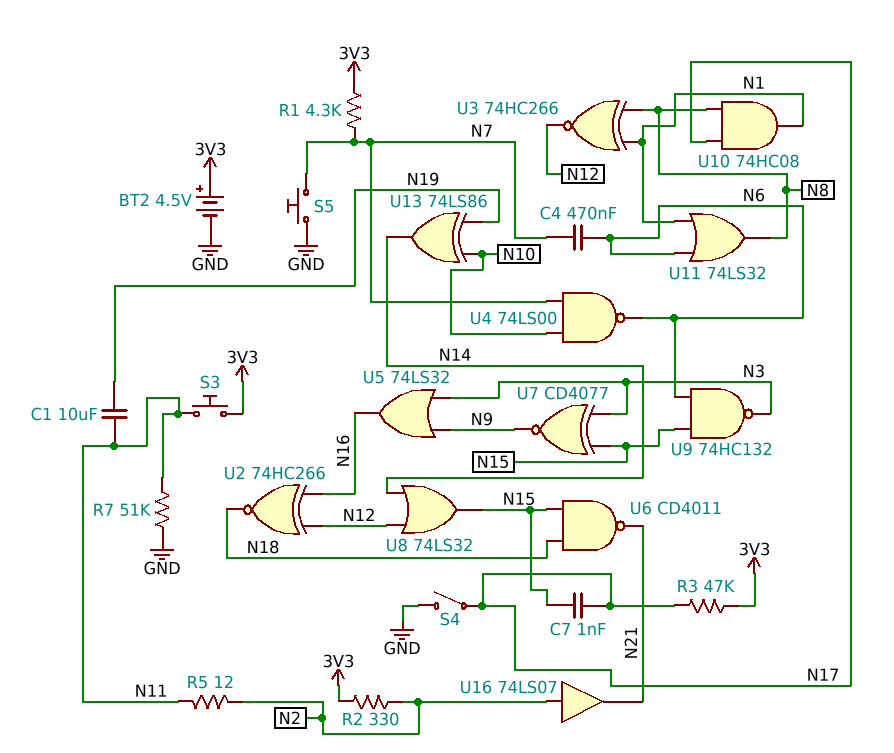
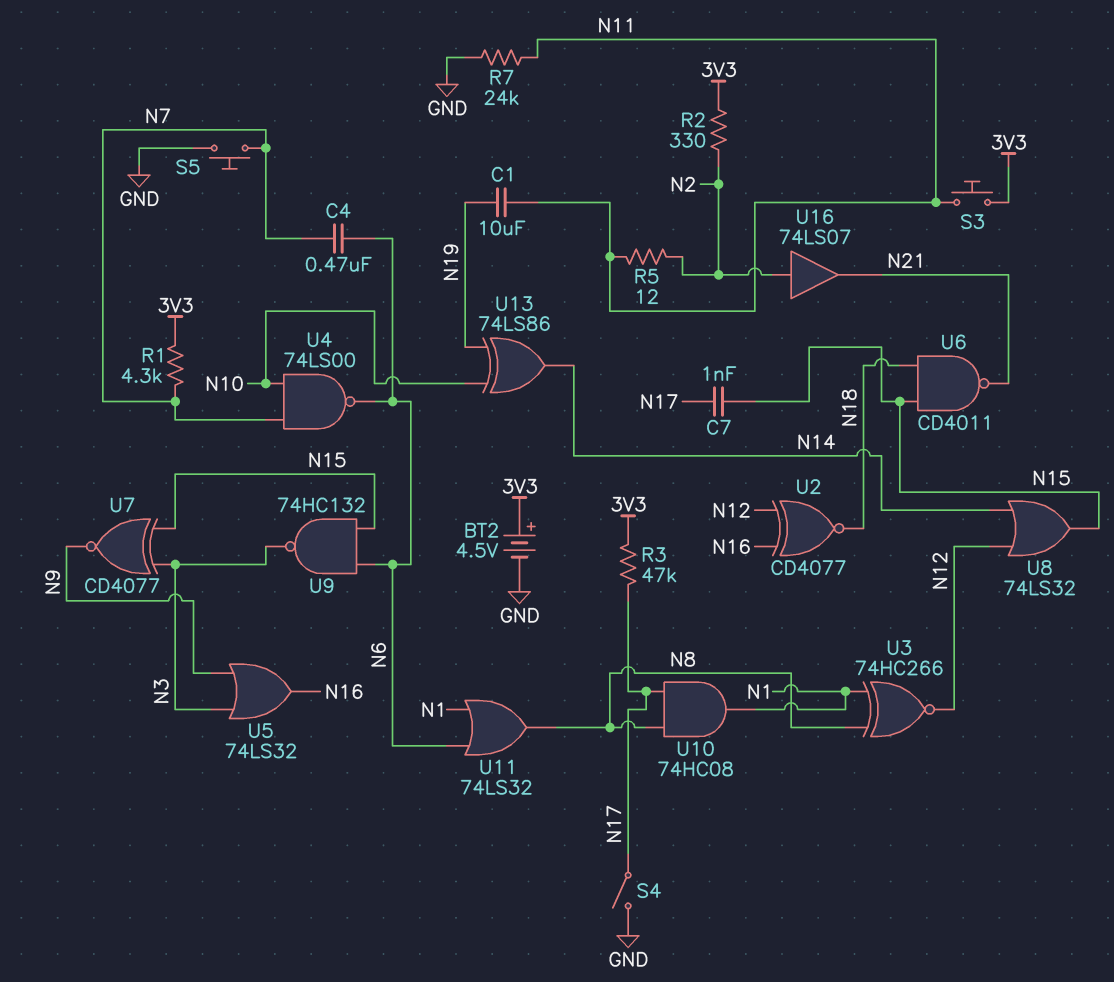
R7: 51k (GND, N11) -> 24k (GND, N11)
U2: XNOR 74HC266 (in N12, in N16, out N18) -> XNOR CD4077 (in N12, in N16, out N18)

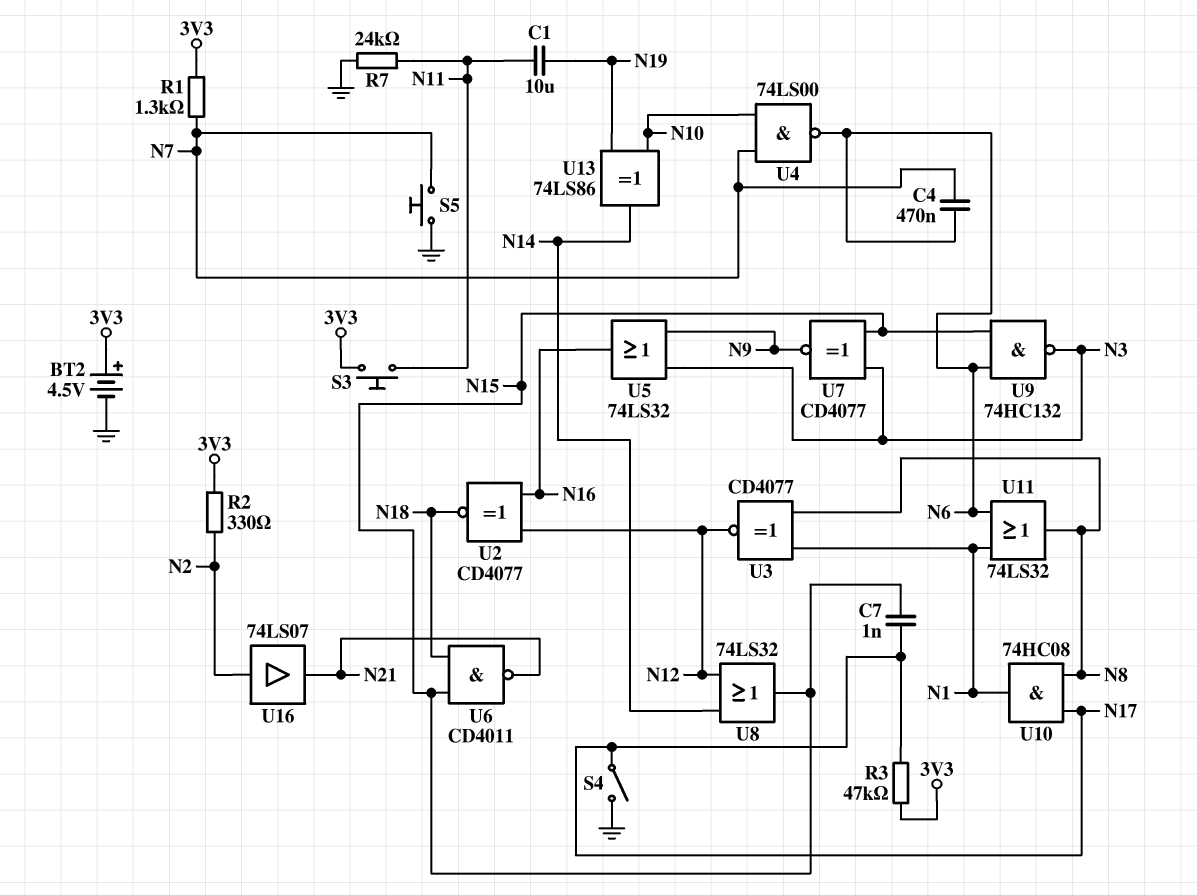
R1: 4.3k (3V3, N7) -> 1.3k (3V3, N7)
R5: 12 (N2, N11) -> none
U3: XNOR 74HC266 (in N1, in N8, out N12) -> XNOR CD4077 (in N1, in N8, out N12)

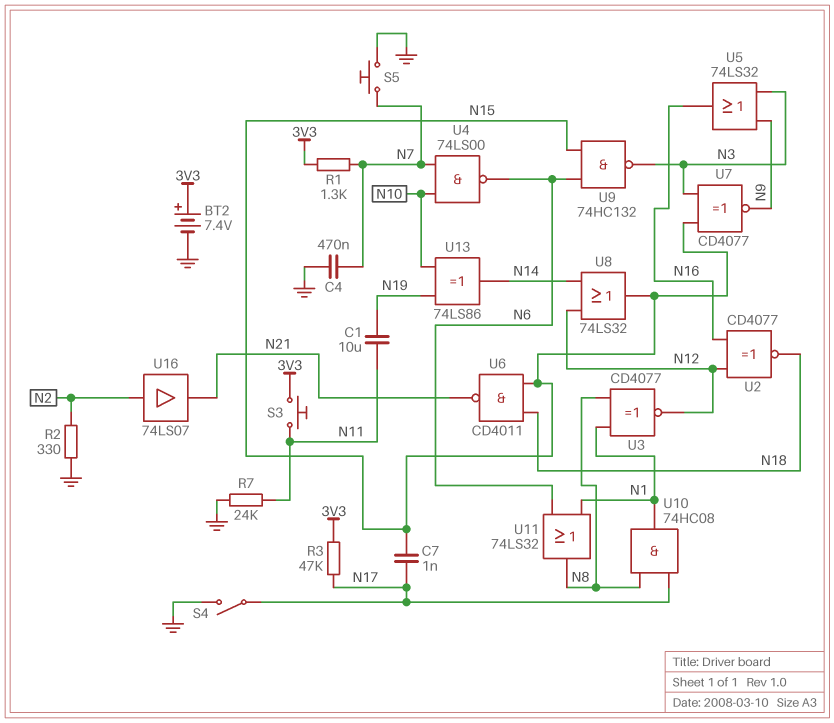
BT2: 4.5V (plus 3V3, minus GND) -> 7.4V (plus 3V3, minus GND)
C4: 470nF (N6, N7) -> 470nF (GND, N7)
R2: 330 (3V3, N2) -> 330 (GND, N2)

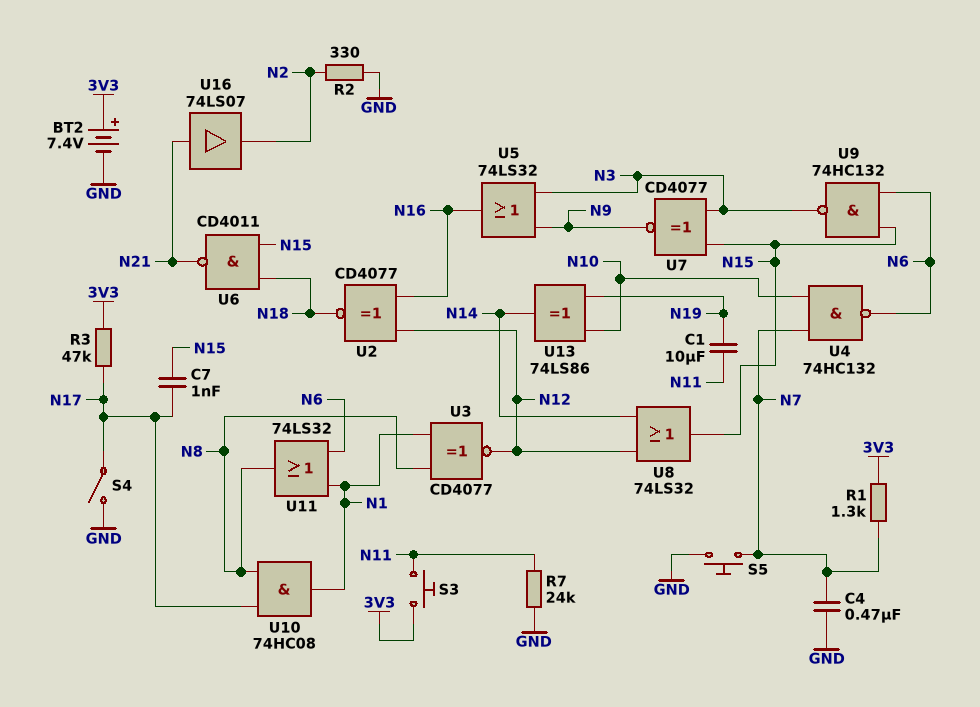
U4: NAND 74LS00 (in N7, in N10, out N6) -> NAND 74HC132 (in N7, in N10, out N6)
U16: buffer 74LS07 (in N2, out N21) -> buffer 74LS07 (in N21, out N2)

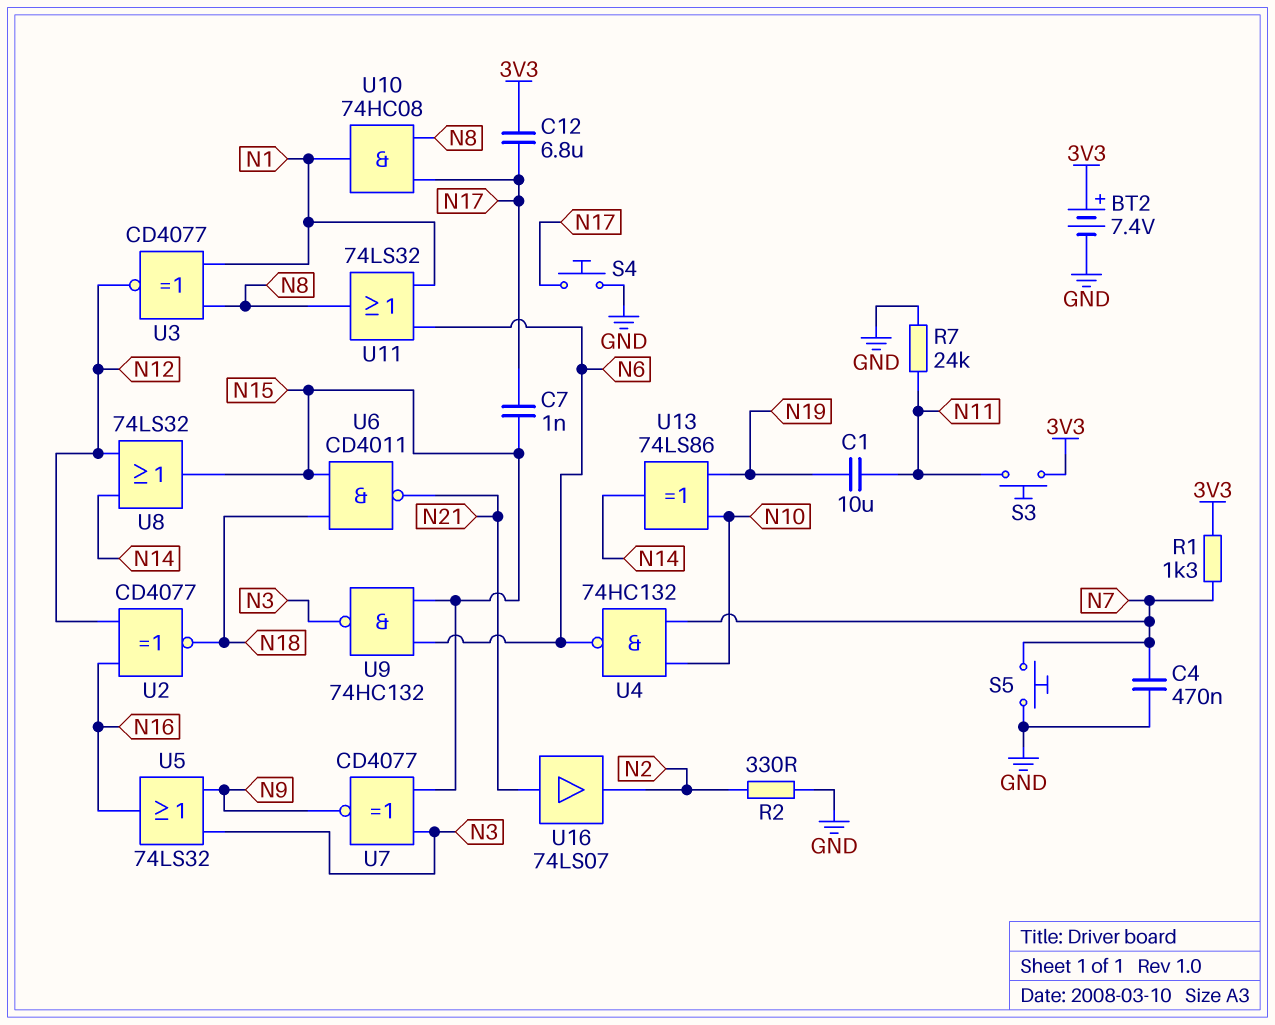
C12: none -> 6.8uF (3V3, N17)
R3: 47k (3V3, N17) -> none
S4: switch (GND, N17) -> button (GND, N17)

